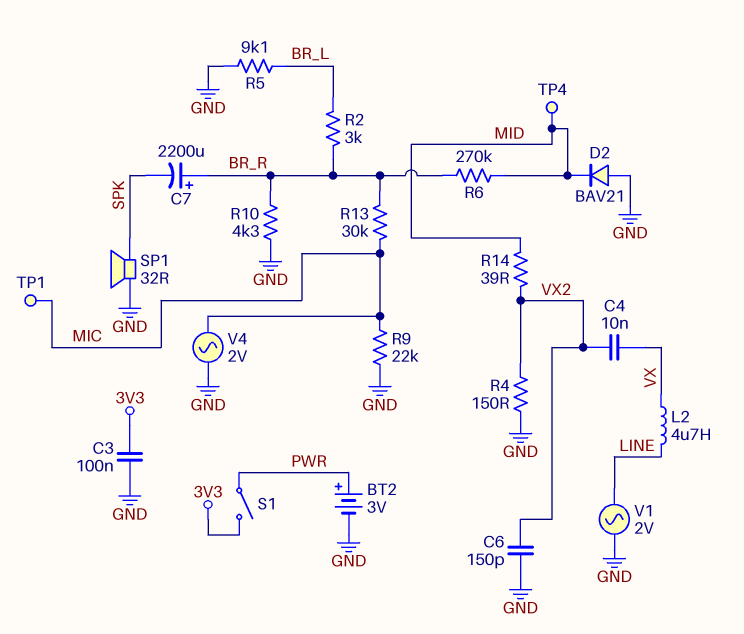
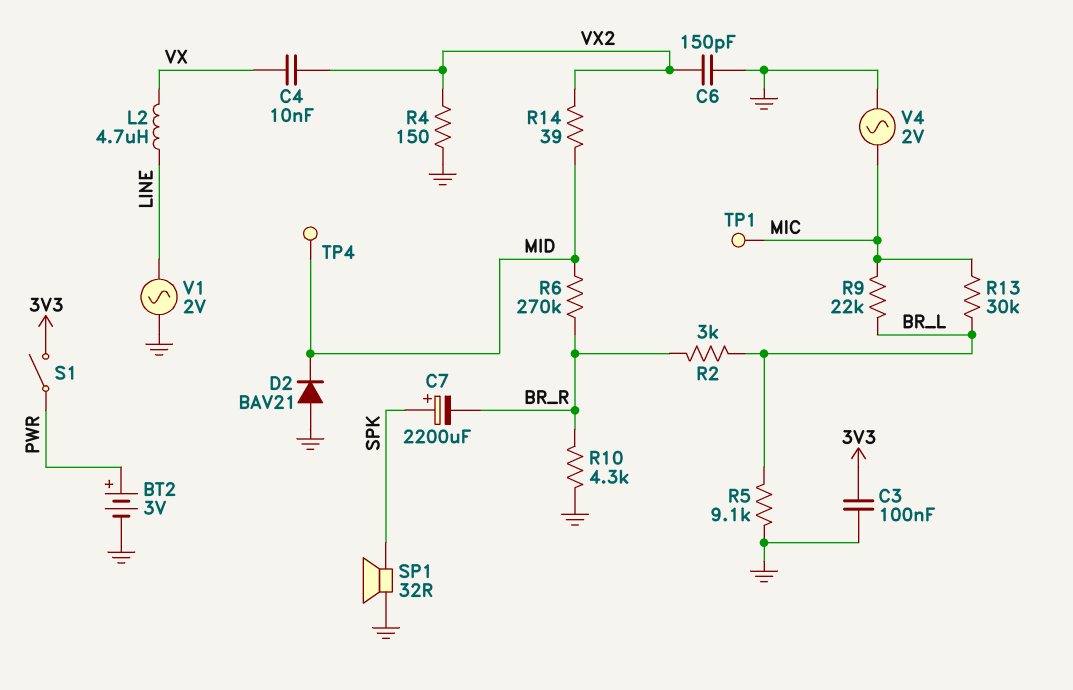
C7: 2200uF (plus BR_R, minus SPK) -> 2200uF (plus SPK, minus BR_R)
R9: 22k (GND, MIC) -> 22k (BR_L, MIC)
R13: 30k (BR_R, MIC) -> 30k (BR_L, MIC)

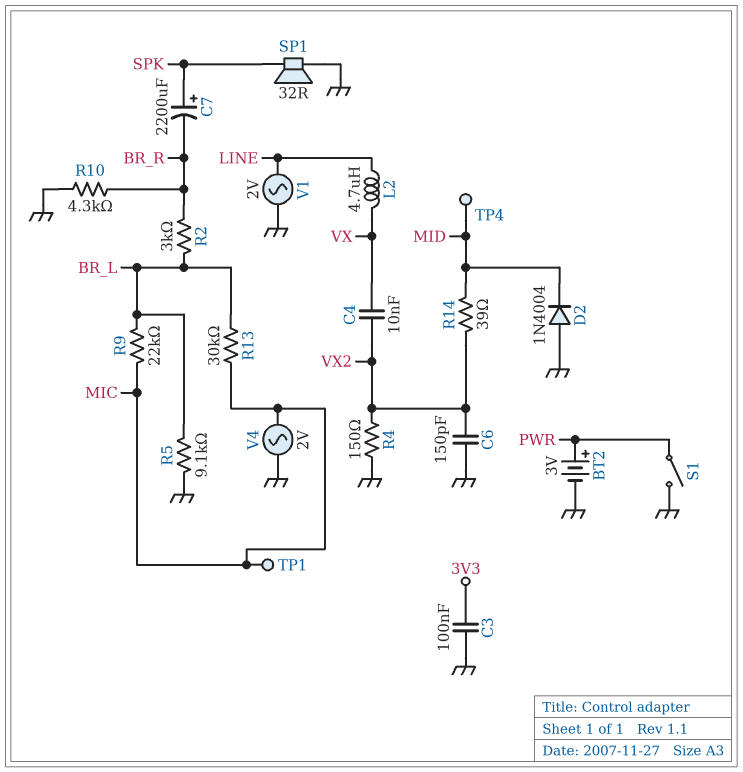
D2: diode BAV21 (A GND, K MID) -> diode 1N4004 (A GND, K MID)
R6: 270k (BR_R, MID) -> none
S1: switch (3V3, PWR) -> switch (GND, PWR)

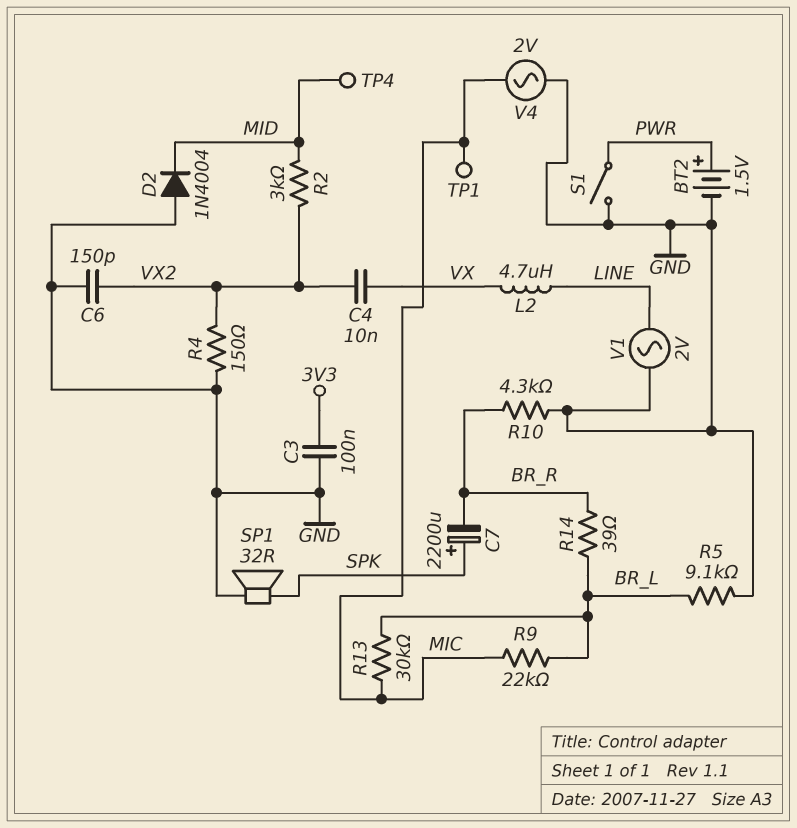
BT2: 3V (plus PWR, minus GND) -> 1.5V (plus PWR, minus GND)
R2: 3k (BR_L, BR_R) -> 3k (MID, VX2)
R14: 39 (MID, VX2) -> 39 (BR_L, BR_R)

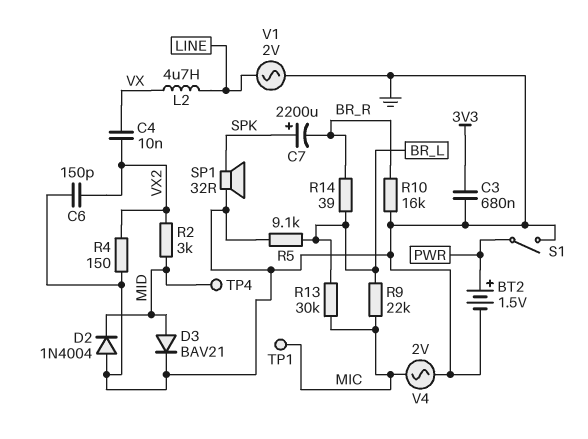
C3: 100nF (3V3, GND) -> 680nF (3V3, GND)
D3: none -> diode BAV21 (A MID, K GND)
R10: 4.3k (BR_R, GND) -> 16k (BR_R, GND)

